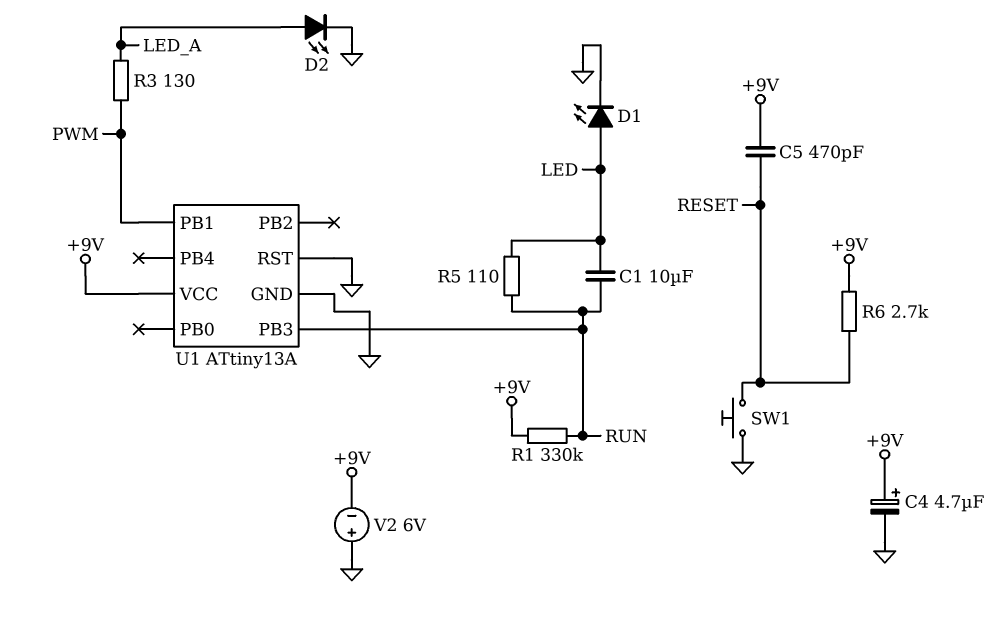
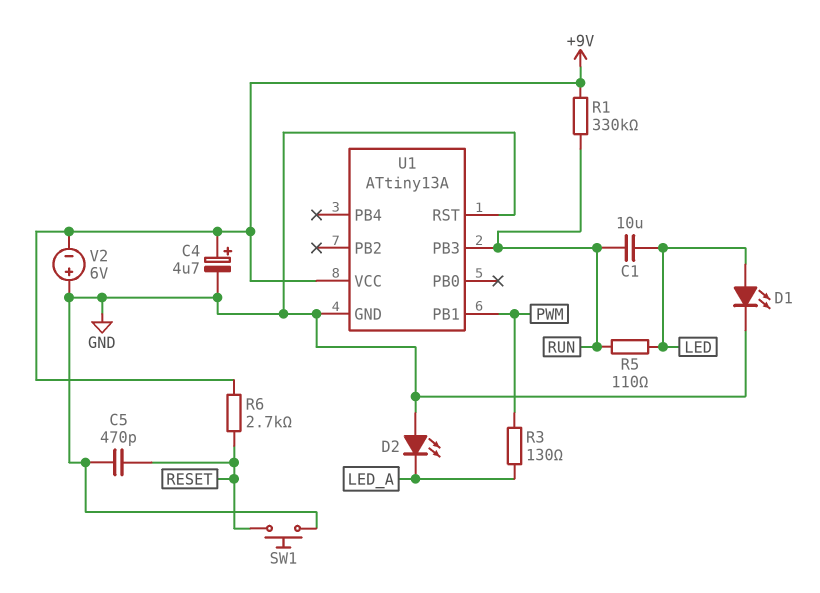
C5: 470pF (+9V, RESET) -> 470pF (GND, RESET)
D2: LED (A LED_A, K GND) -> LED (A GND, K LED_A)

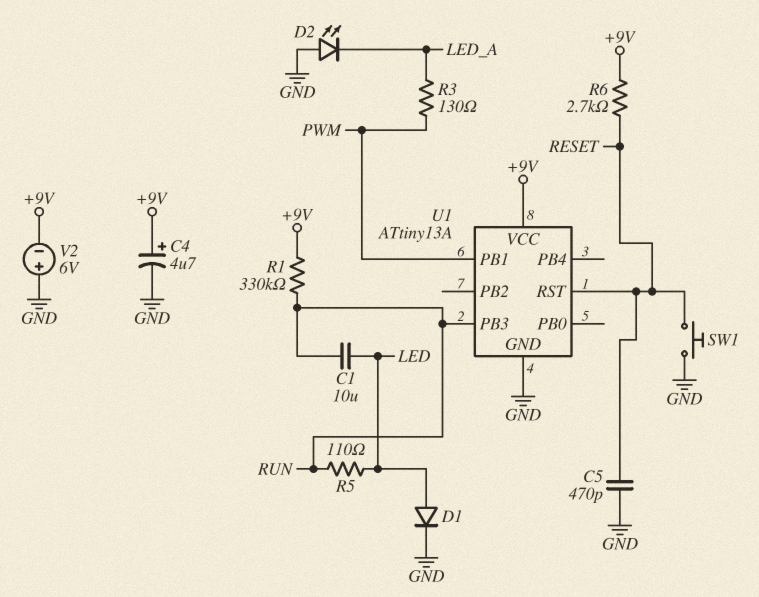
D1: LED (A LED, K GND) -> diode (A LED, K GND)
U1 pin RST: GND -> RESET

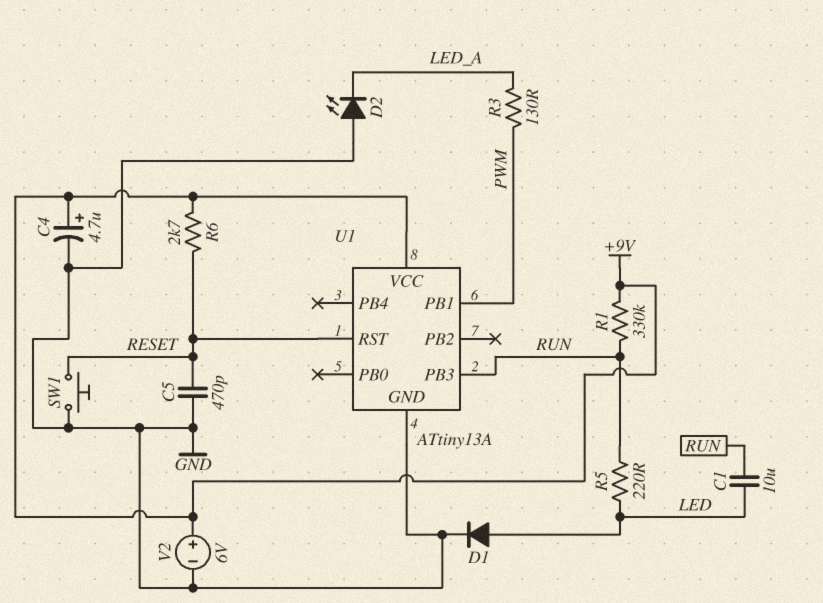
R5: 110 (LED, RUN) -> 220 (LED, RUN)
V2: 6V (plus GND, minus +9V) -> 6V (plus +9V, minus GND)

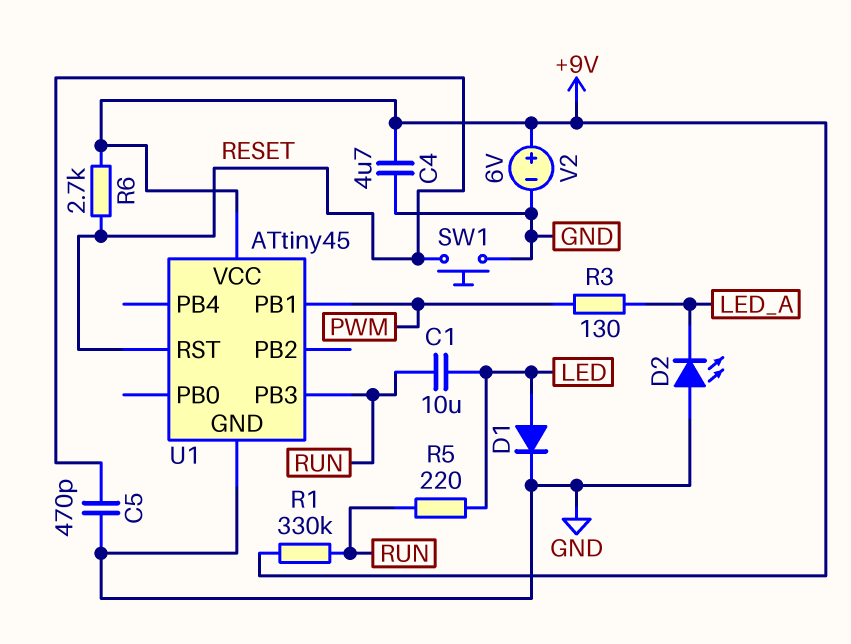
C4: 4.7uF (plus +9V, minus GND) -> 4.7uF (+9V, GND)
U1: ATtiny13A -> ATtiny45

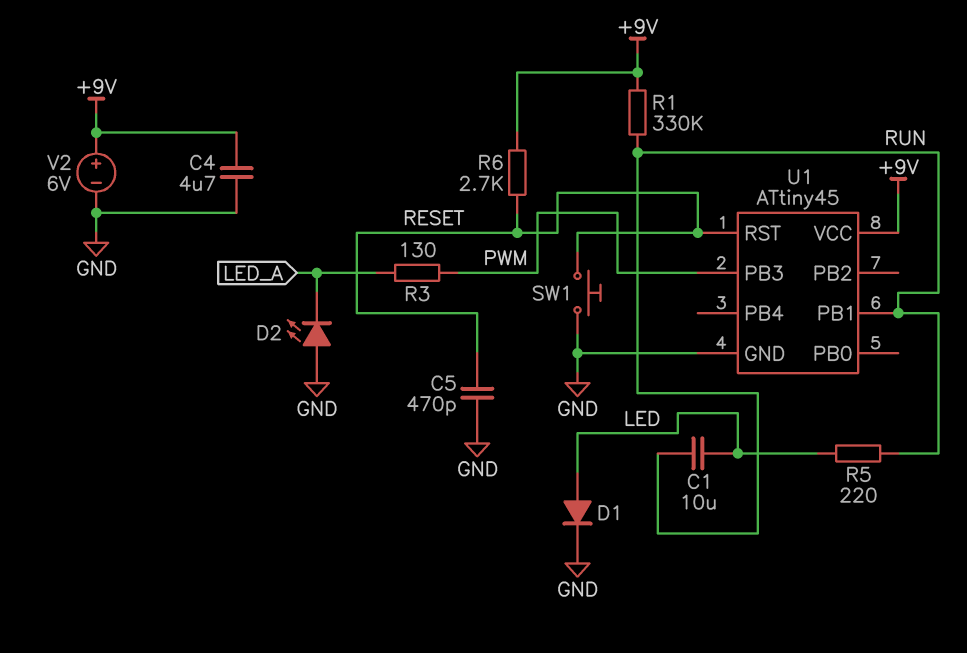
U1 pin PB1: PWM -> RUN
U1 pin PB3: RUN -> PWM

